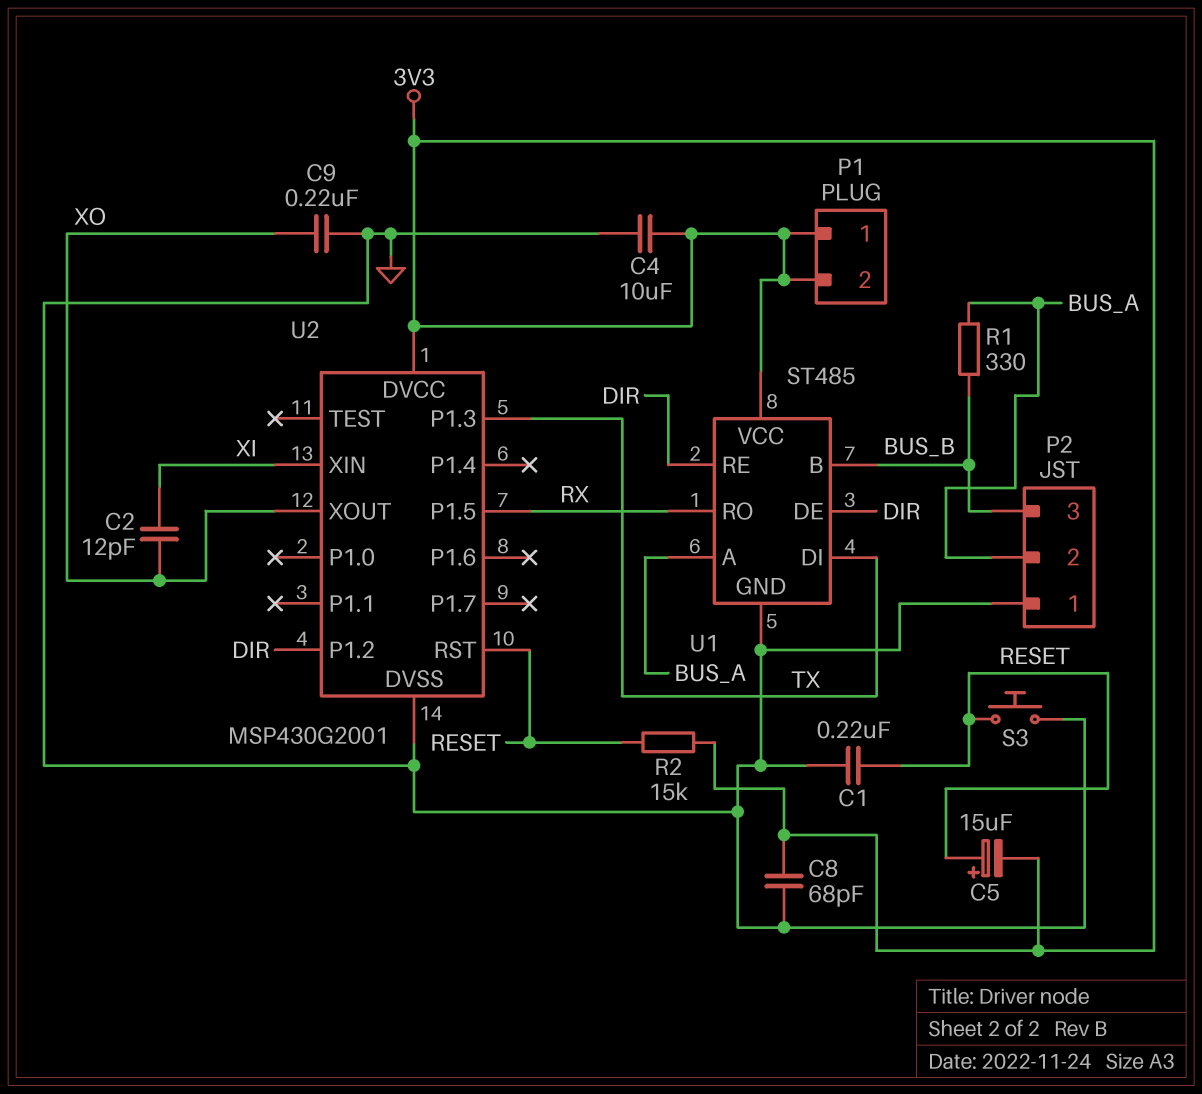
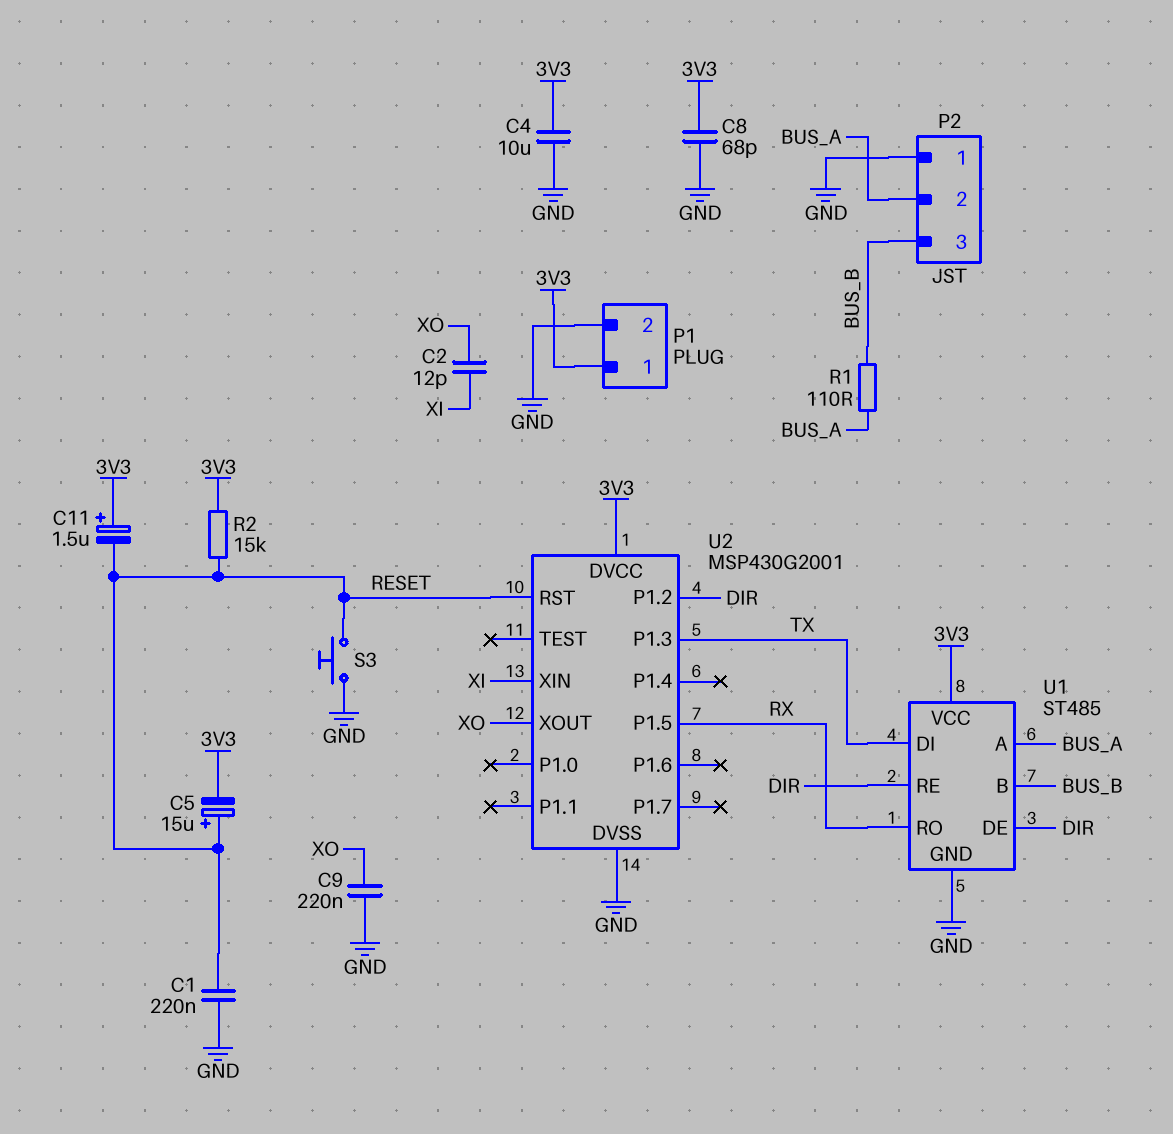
C11: none -> 1.5uF (plus 3V3, minus RESET)
P1 pin 2: 3V3 -> GND
R1: 330 (BUS_A, BUS_B) -> 110 (BUS_A, BUS_B)

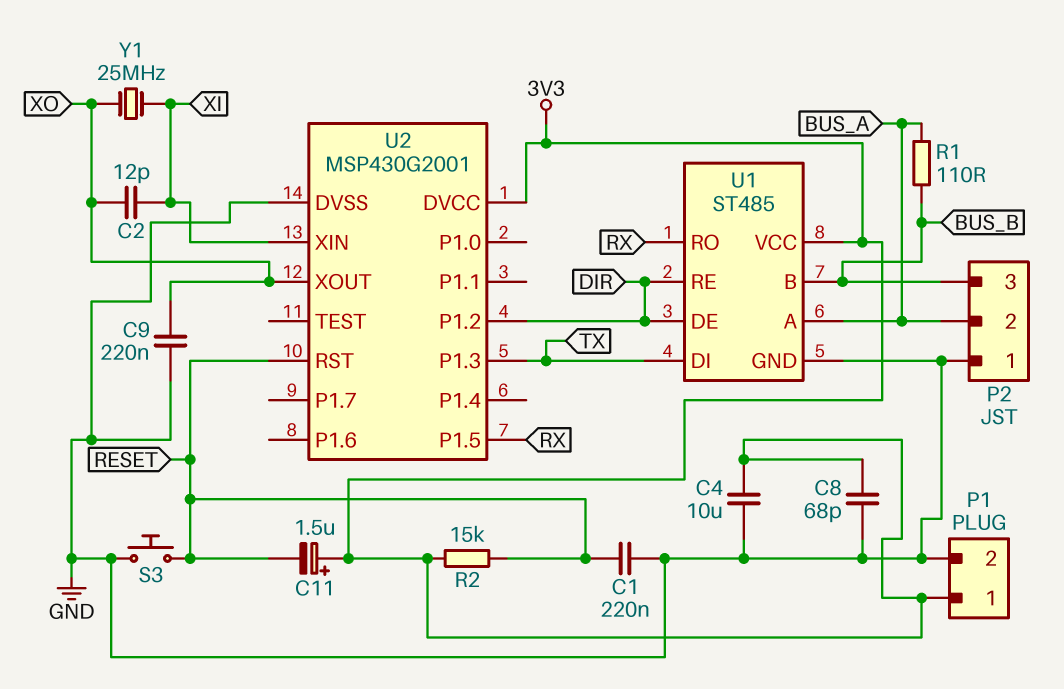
C5: 15uF (plus RESET, minus 3V3) -> none
Y1: none -> 25MHz (XI, XO)

